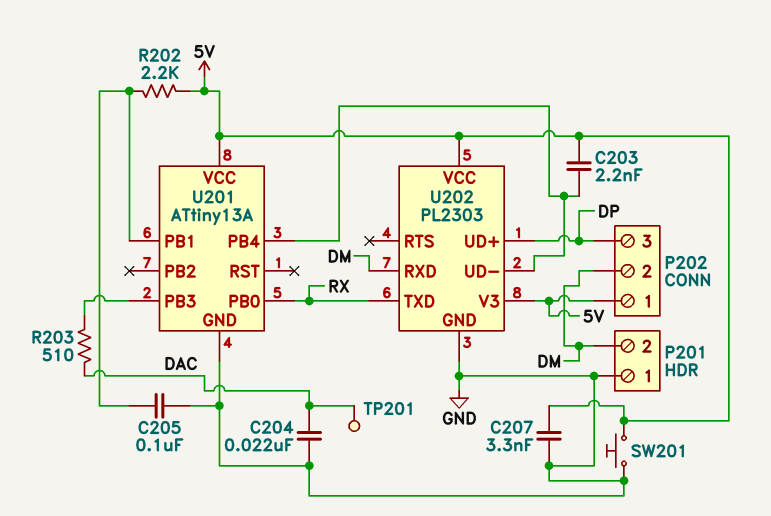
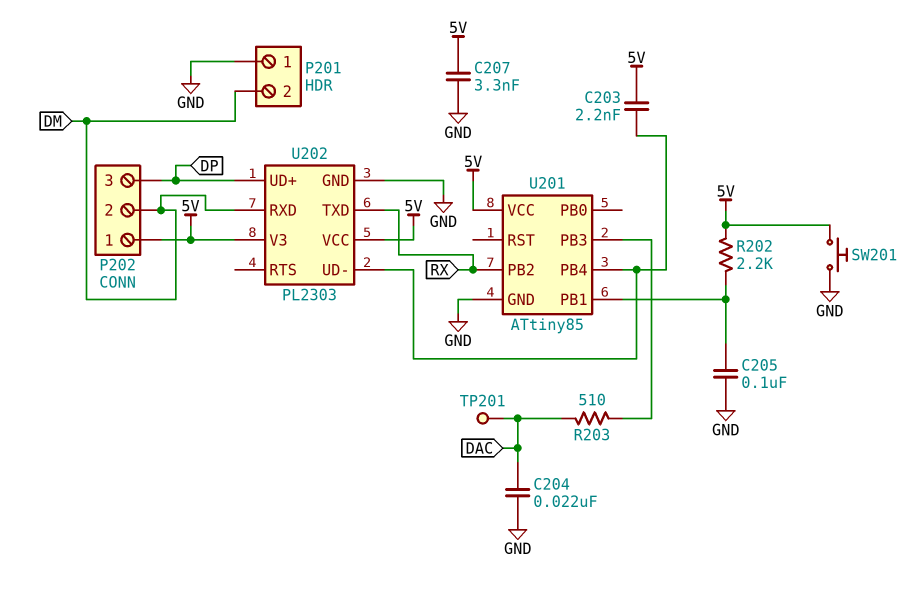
U201: ATtiny13A -> ATtiny85
U201 pin PB0: RX -> none
U201 pin PB2: none -> RX

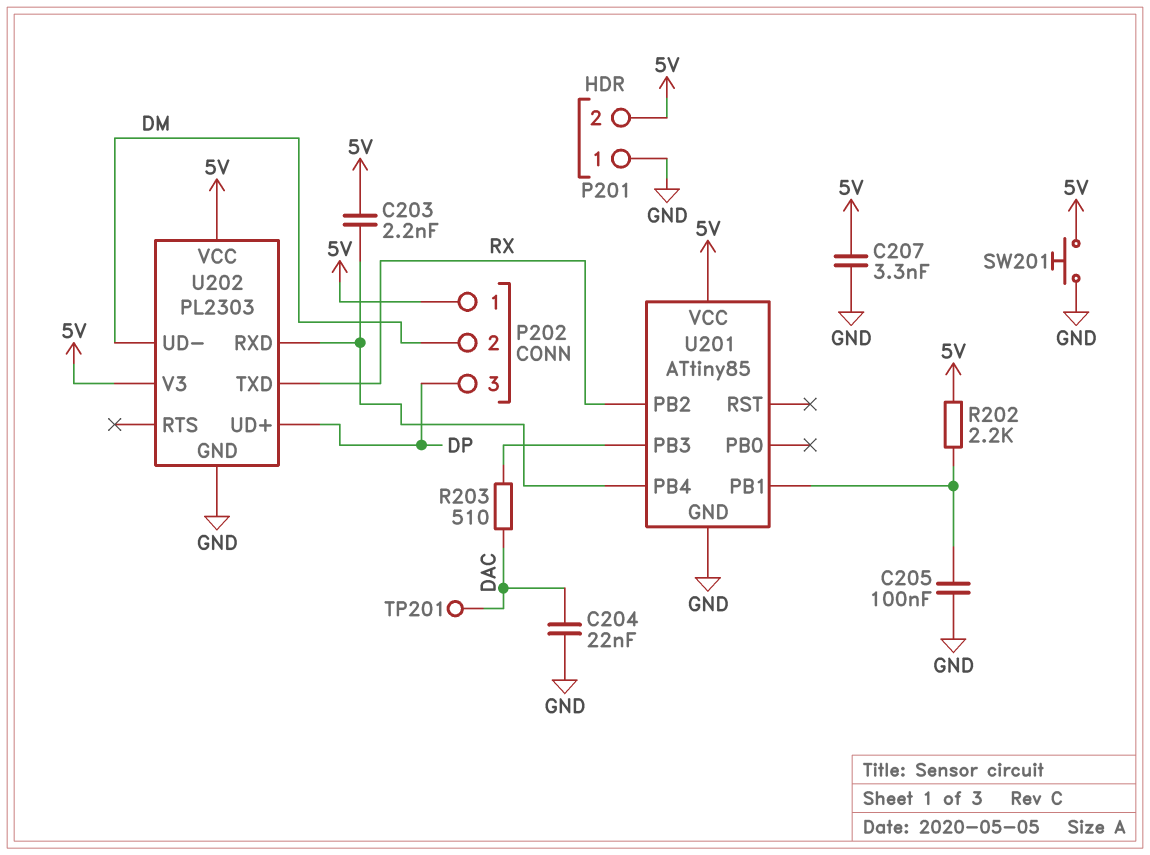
P201 pin 2: DM -> 5V
U202 pin RXD: DM -> U201/PB4
U202 pin UD-: U201/PB4 -> DM

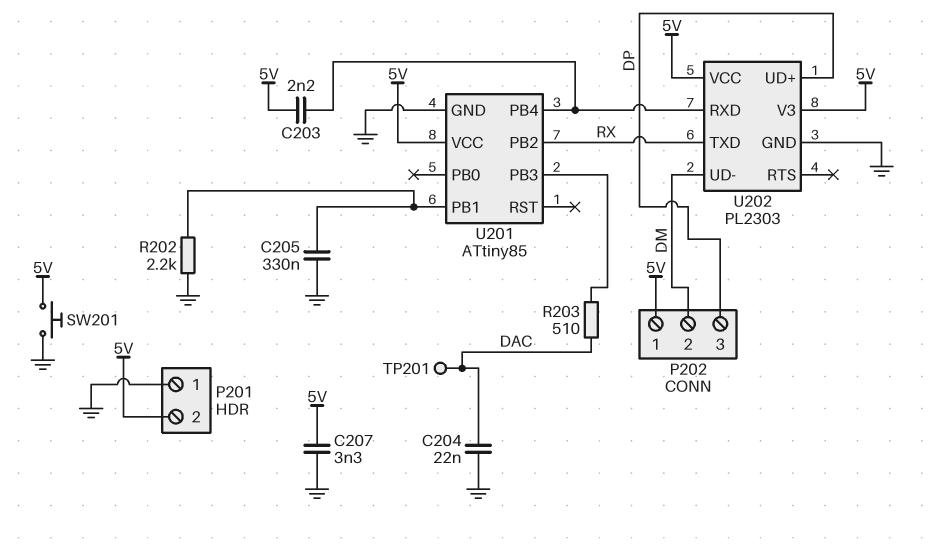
C205: 100nF (GND, U201/PB1) -> 330nF (GND, U201/PB1)
R202: 2.2k (5V, U201/PB1) -> 2.2k (GND, U201/PB1)

